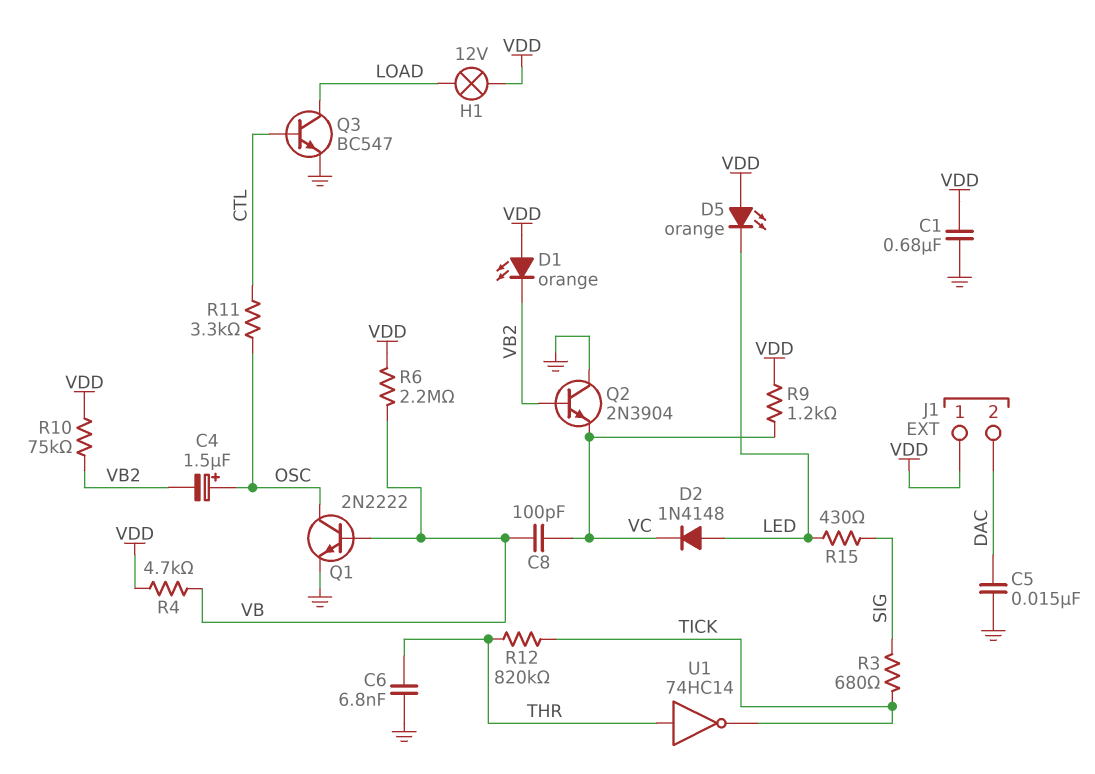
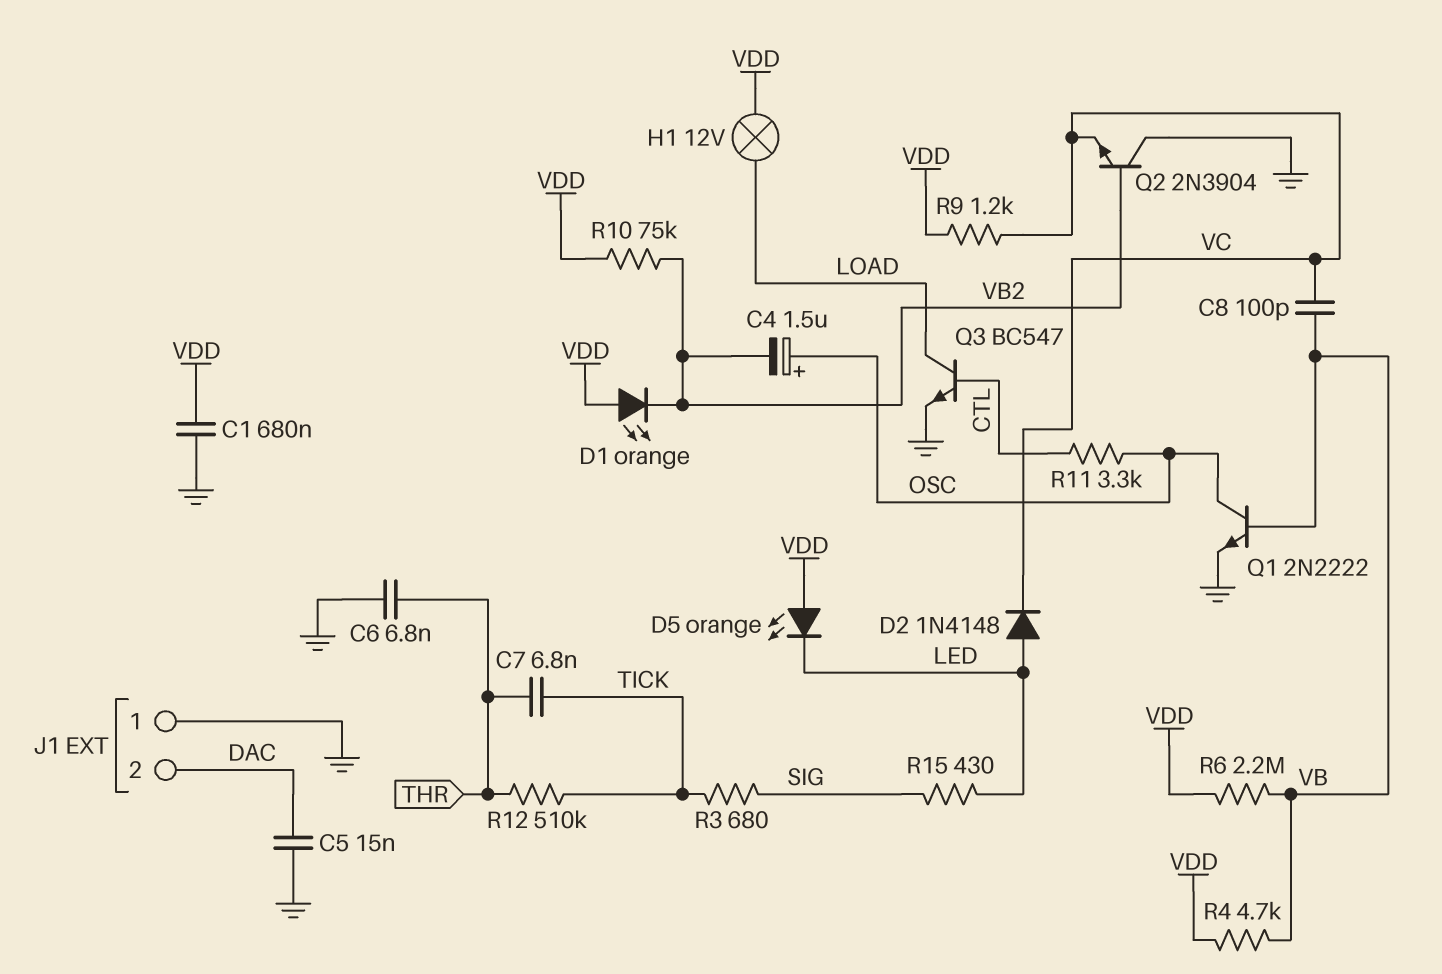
C7: none -> 6.8nF (THR, TICK)
J1 pin 1: VDD -> GND
R12: 820k (THR, TICK) -> 510k (THR, TICK)
U1: NOT 74HC14 (in THR, out TICK) -> none

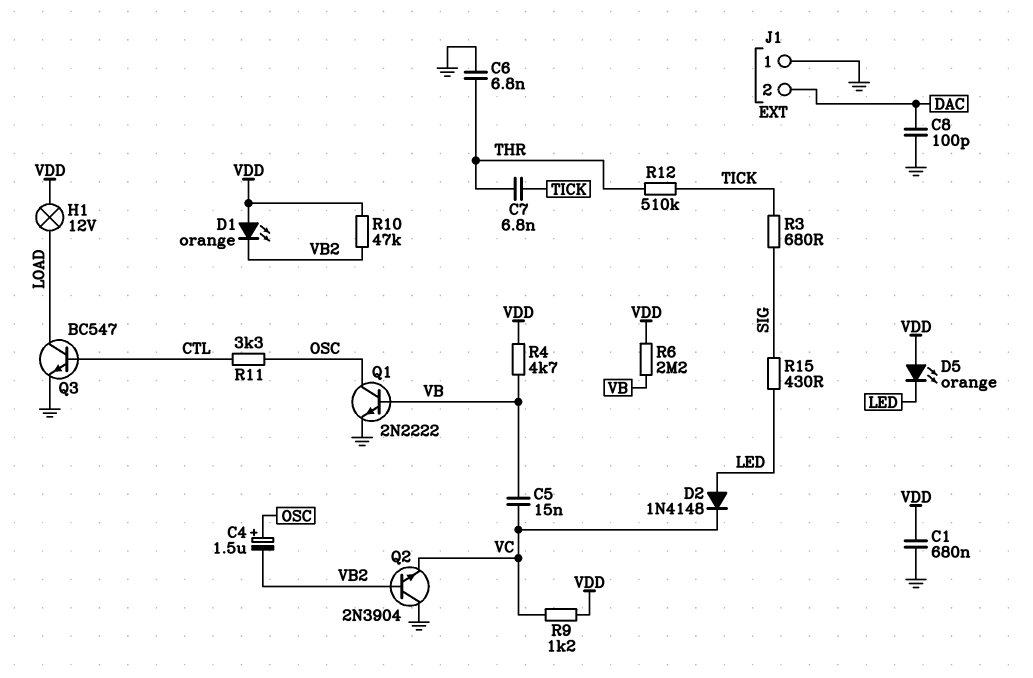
C5: 15nF (DAC, GND) -> 15nF (VB, VC)
C8: 100pF (VB, VC) -> 100pF (DAC, GND)
R10: 75k (VB2, VDD) -> 47k (VB2, VDD)

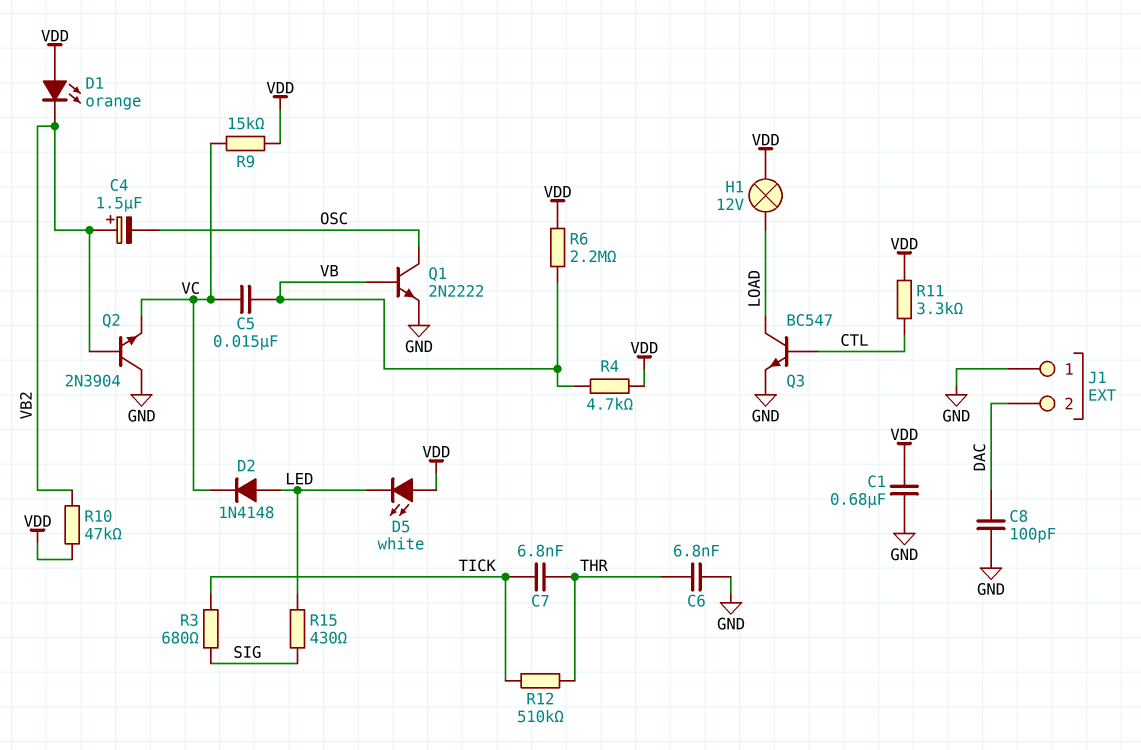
C4: 1.5uF (plus OSC, minus VB2) -> 1.5uF (plus VB2, minus OSC)
D5: LED orange (A VDD, K LED) -> LED white (A VDD, K LED)
R9: 1.2k (VC, VDD) -> 15k (VC, VDD)
R11: 3.3k (CTL, OSC) -> 3.3k (CTL, VDD)

